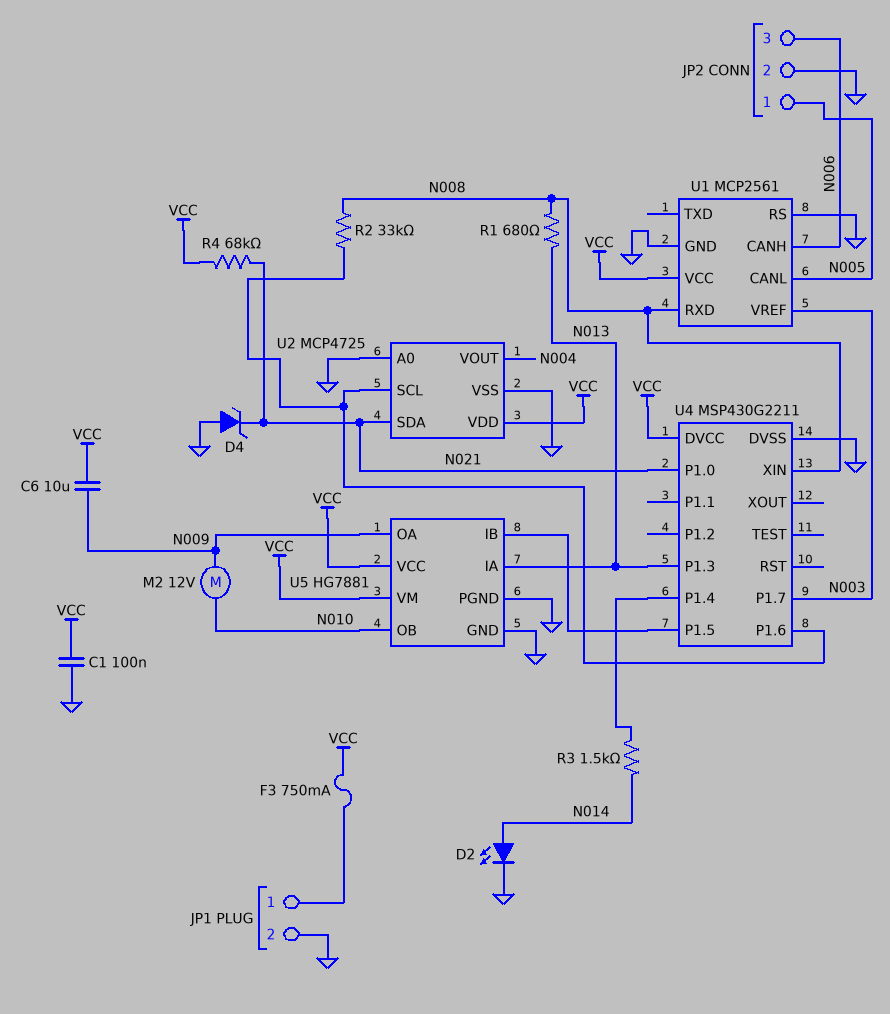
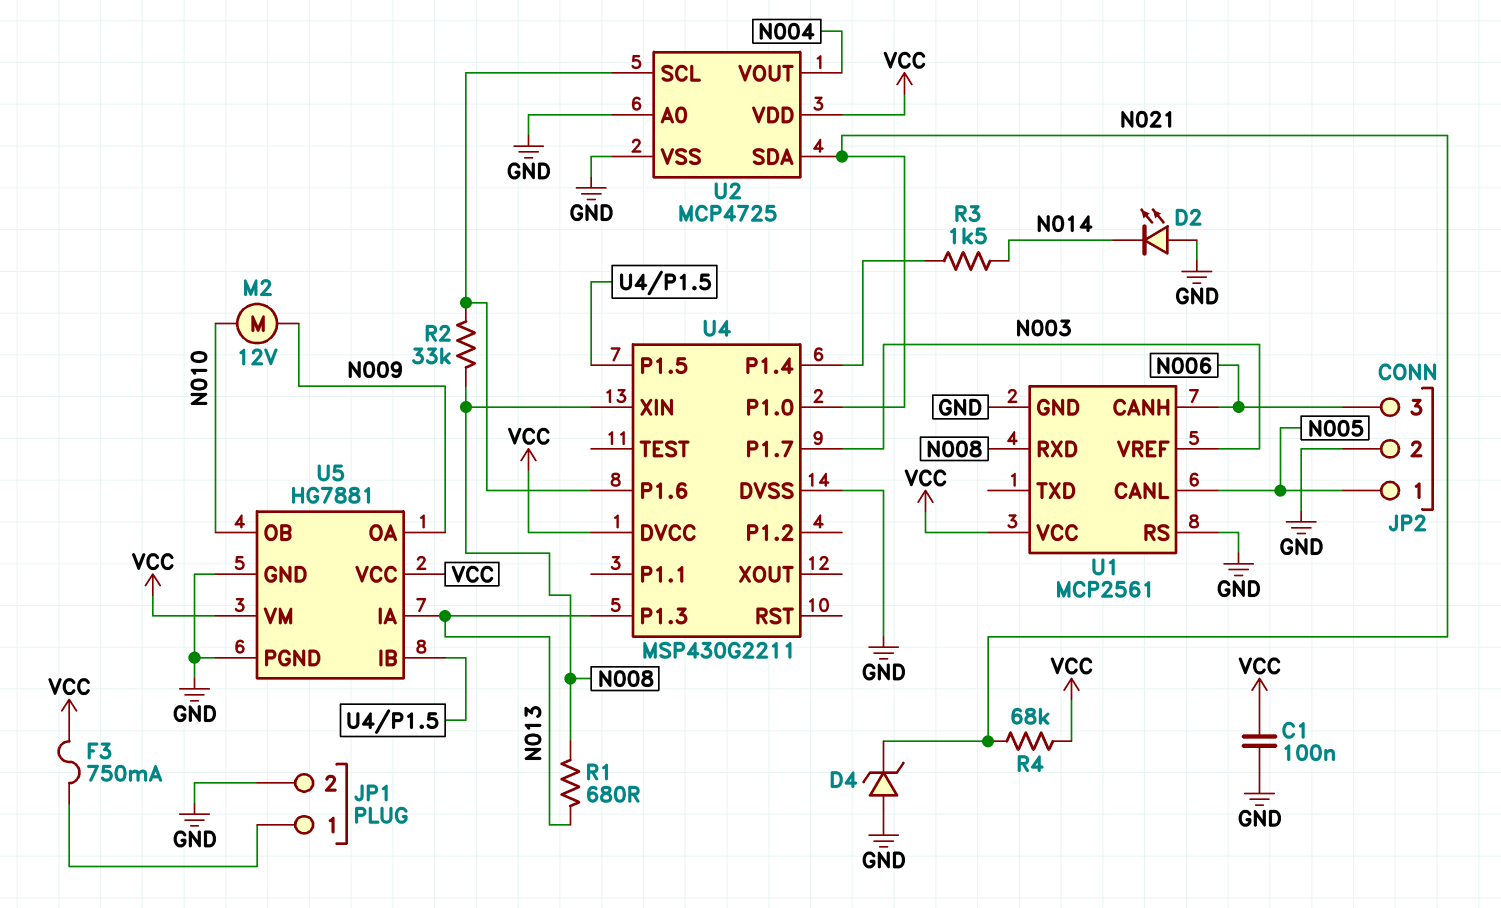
C6: 10uF (N009, VCC) -> none
D2: LED (A N014, K GND) -> LED (A GND, K N014)

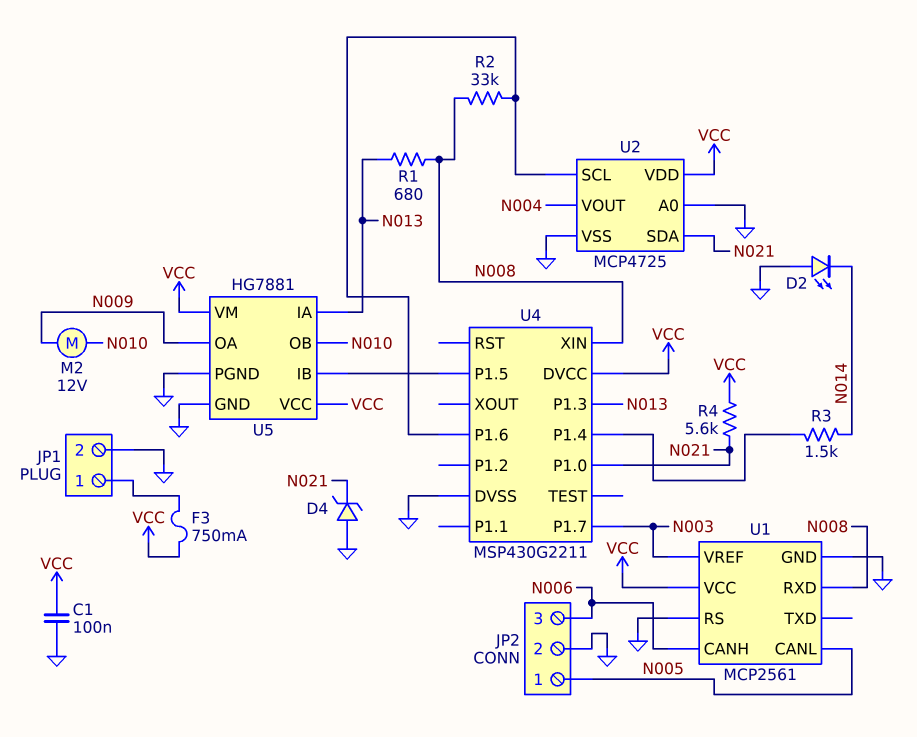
R4: 68k (N021, VCC) -> 5.6k (N021, VCC)

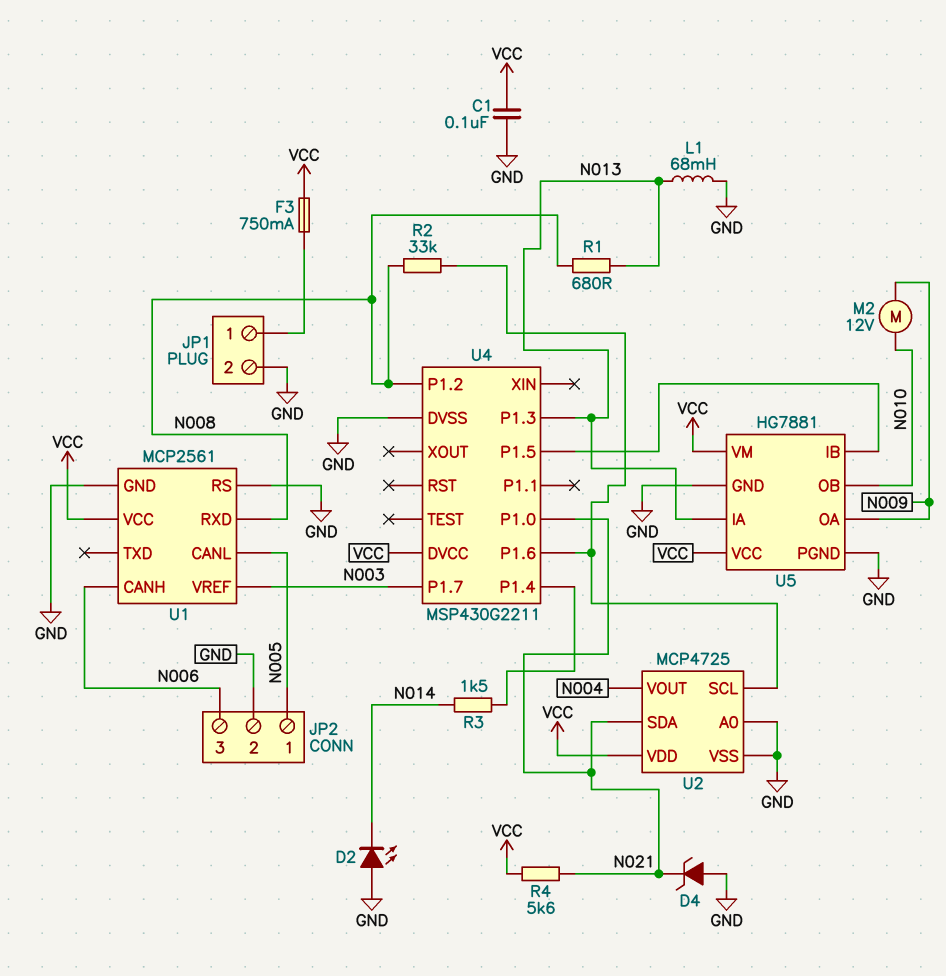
L1: none -> 68mH (GND, N013)
U4 pin P1.2: none -> N008
U4 pin XIN: N008 -> none

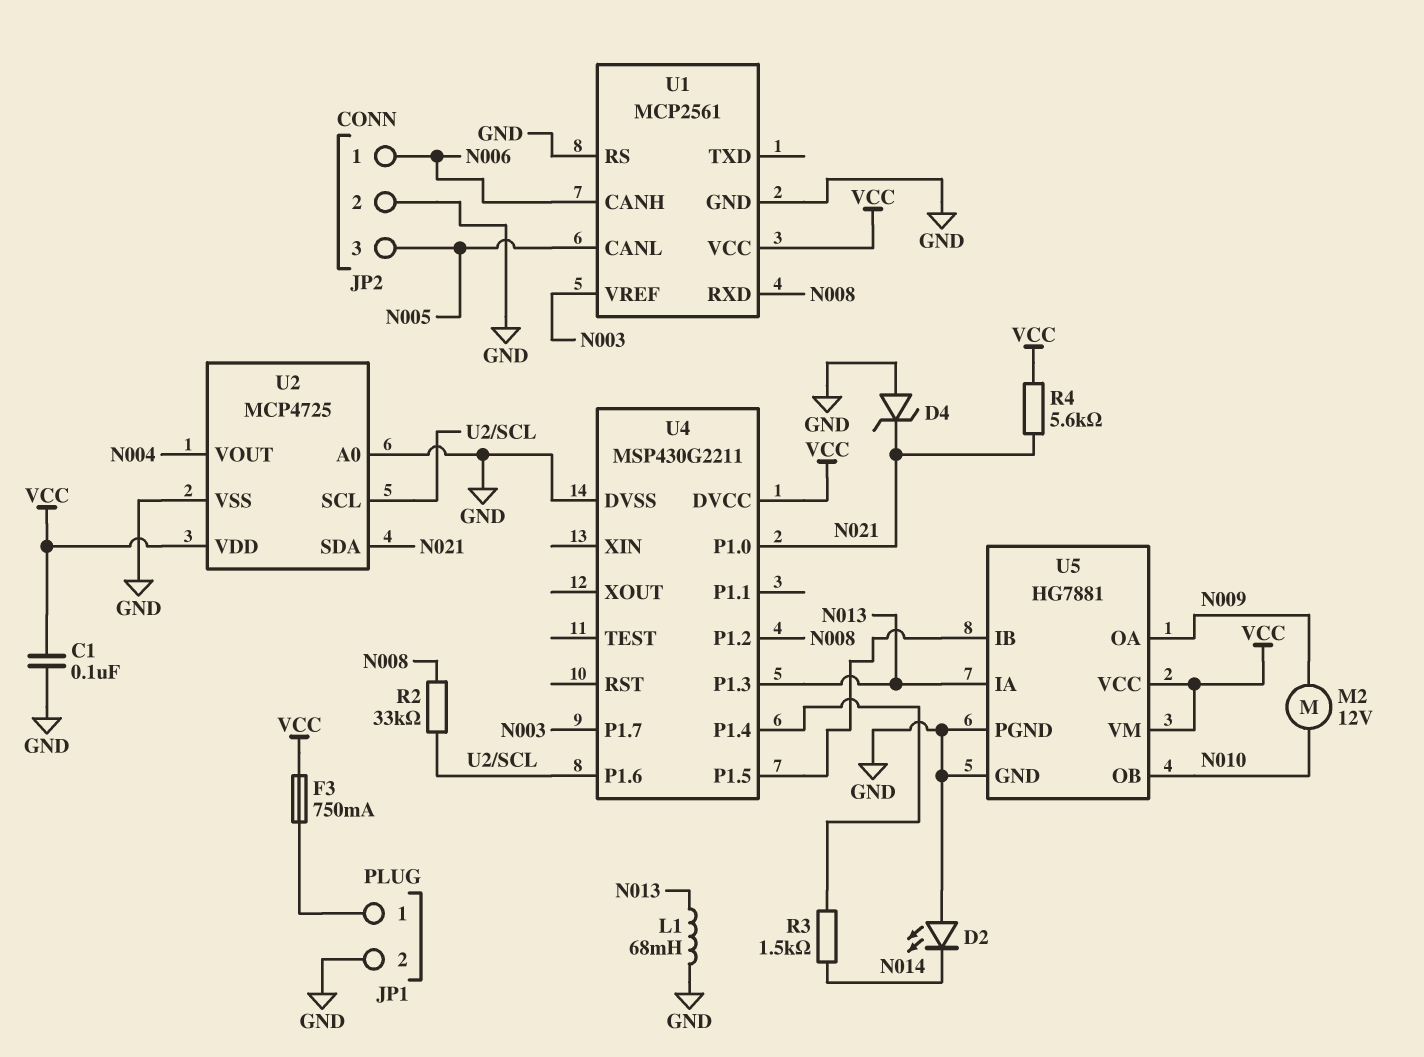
JP2 pin 1: N005 -> N006
JP2 pin 3: N006 -> N005
R1: 680 (N008, N013) -> none

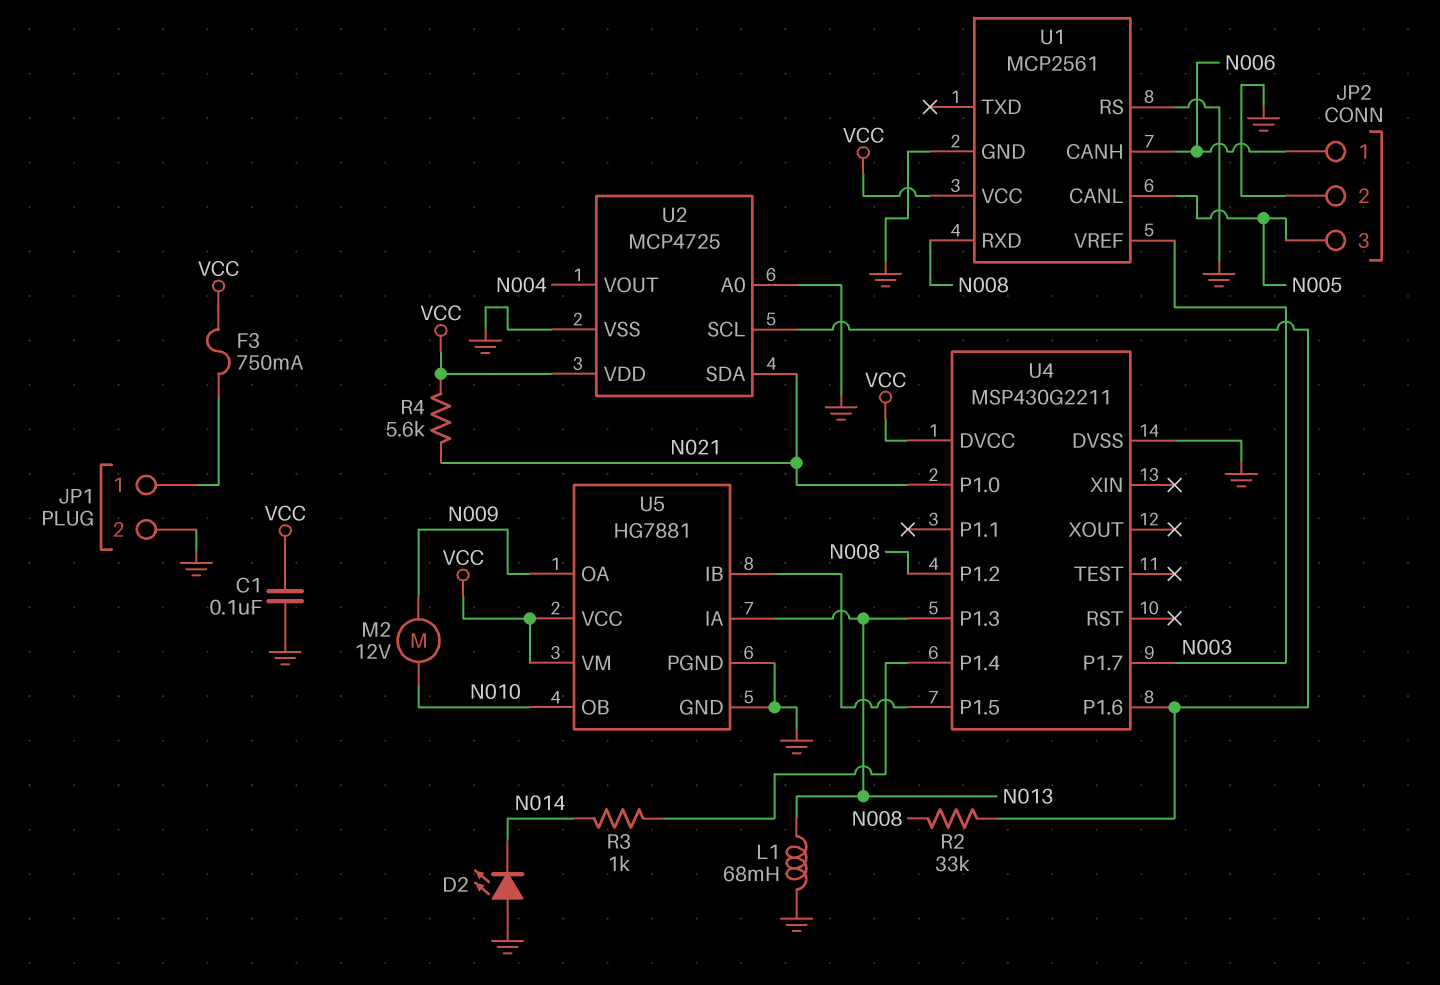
D4: zener (A GND, K N021) -> none
R3: 1.5k (N014, U4/P1.4) -> 1k (N014, U4/P1.4)

